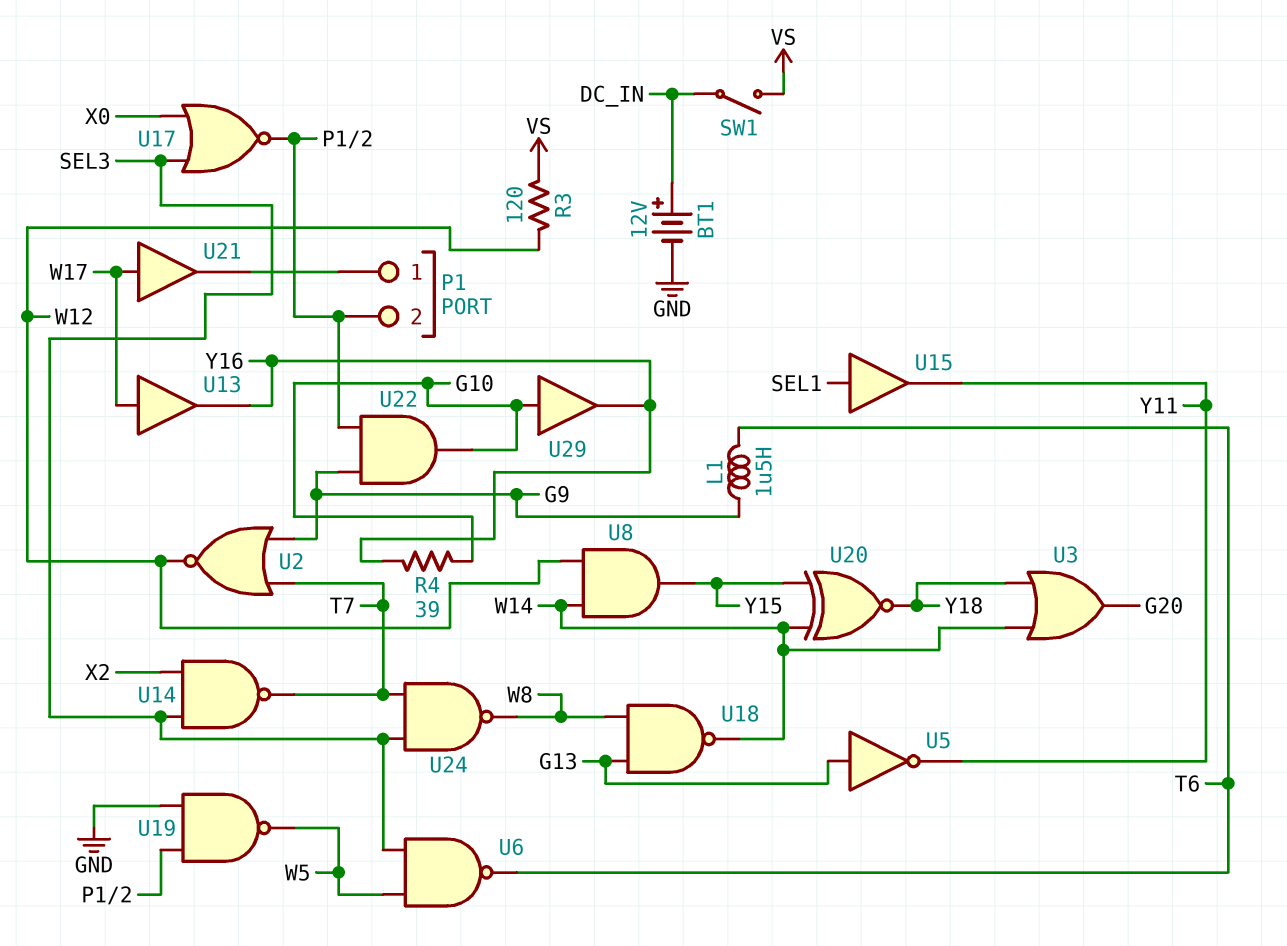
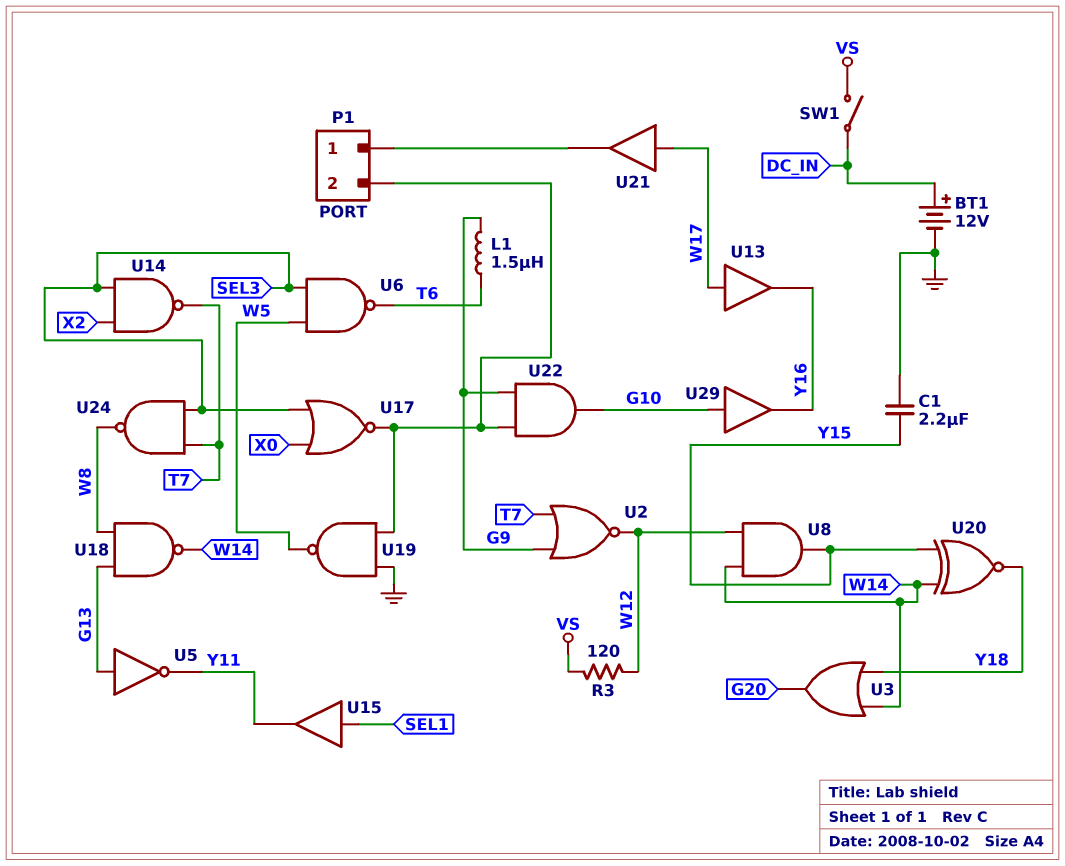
C1: none -> 2.2uF (GND, Y15)
R4: 39 (G10, Y16) -> none

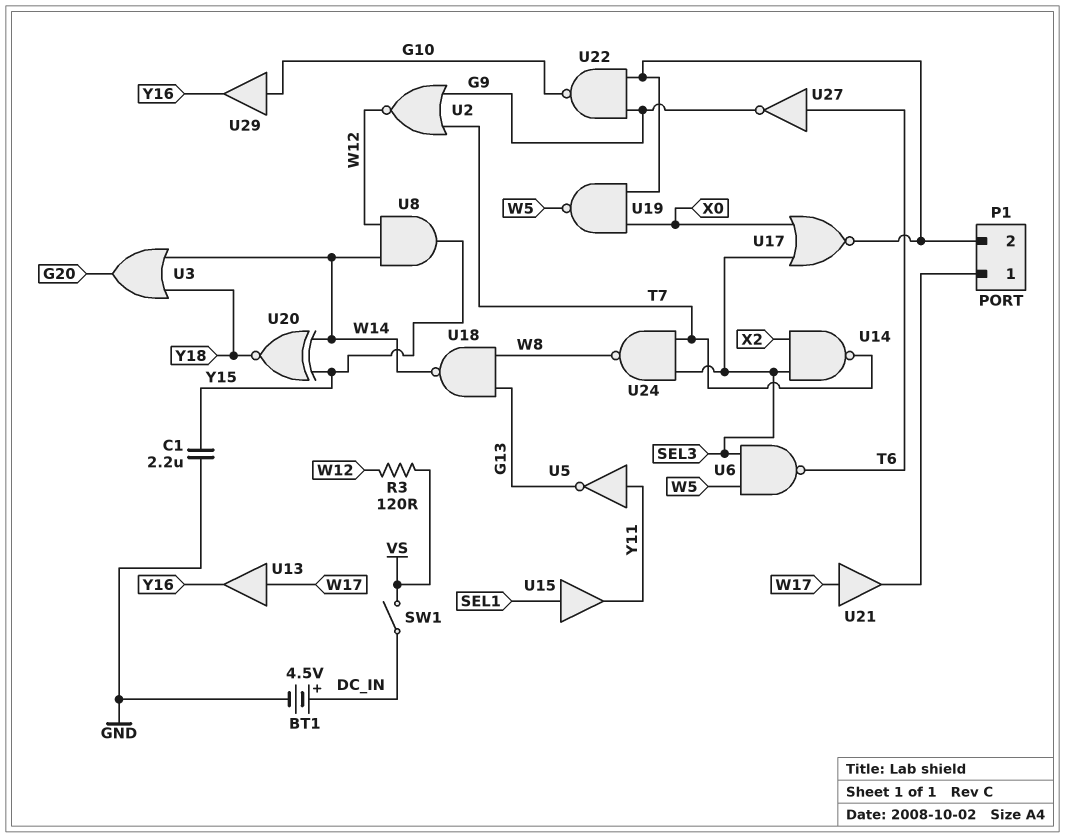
BT1: 12V (plus DC_IN, minus GND) -> 4.5V (plus DC_IN, minus GND)
L1: 1.5uH (G9, T6) -> none
U5: NOT (in G13, out Y11) -> NOT (in Y11, out G13)
U19: NAND (in GND, in P1/2, out W5) -> NAND (in P1/2, in X0, out W5)
U22: AND (in G9, in P1/2, out G10) -> NAND (in G9, in P1/2, out G10)
U27: none -> NOT (in T6, out G9)

